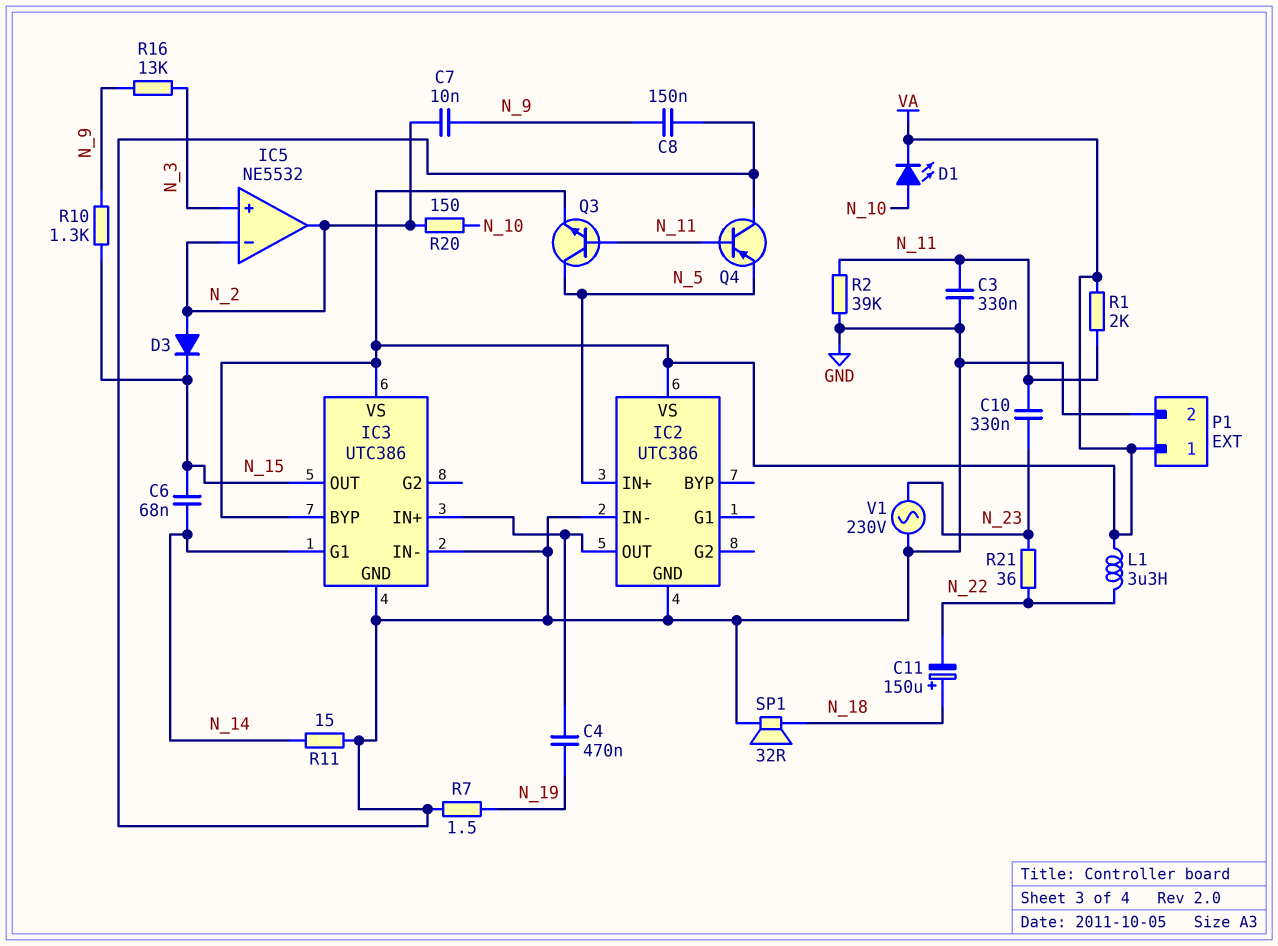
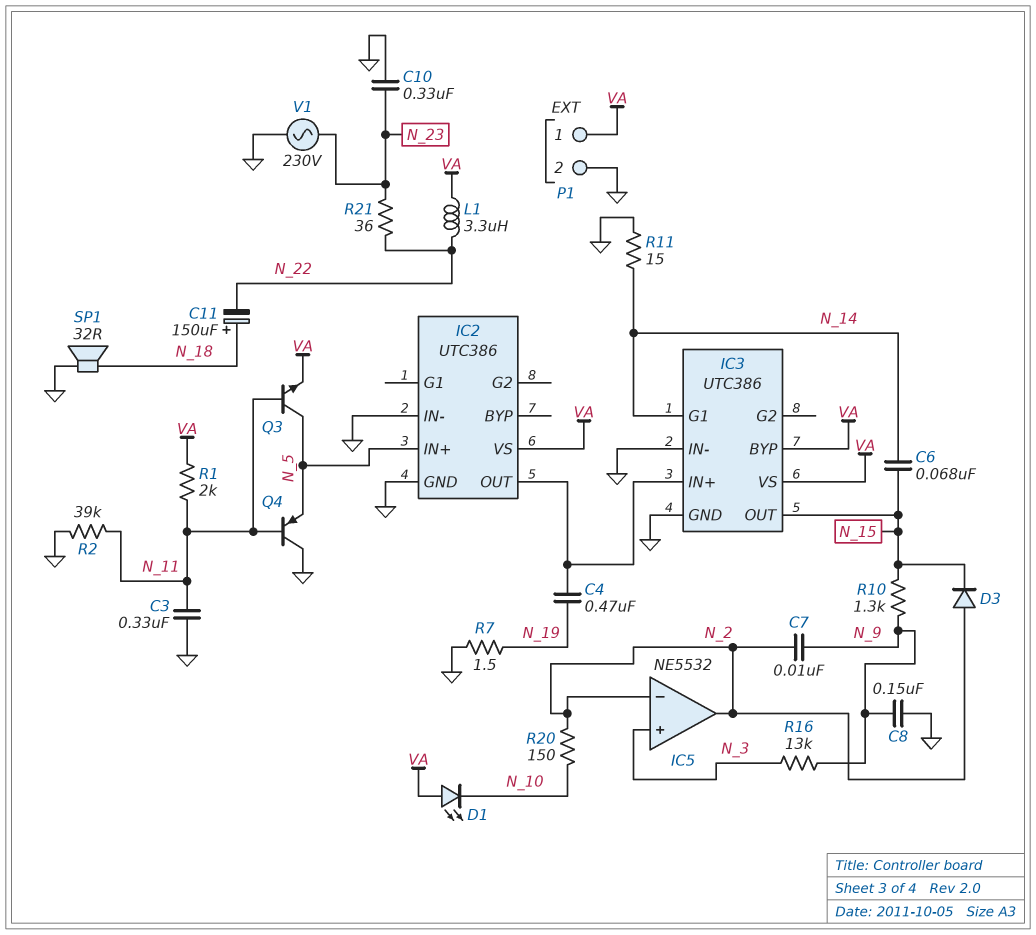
C10: 330nF (N_11, N_23) -> 330nF (GND, N_23)
D1: LED (A N_10, K VA) -> LED (A VA, K N_10)

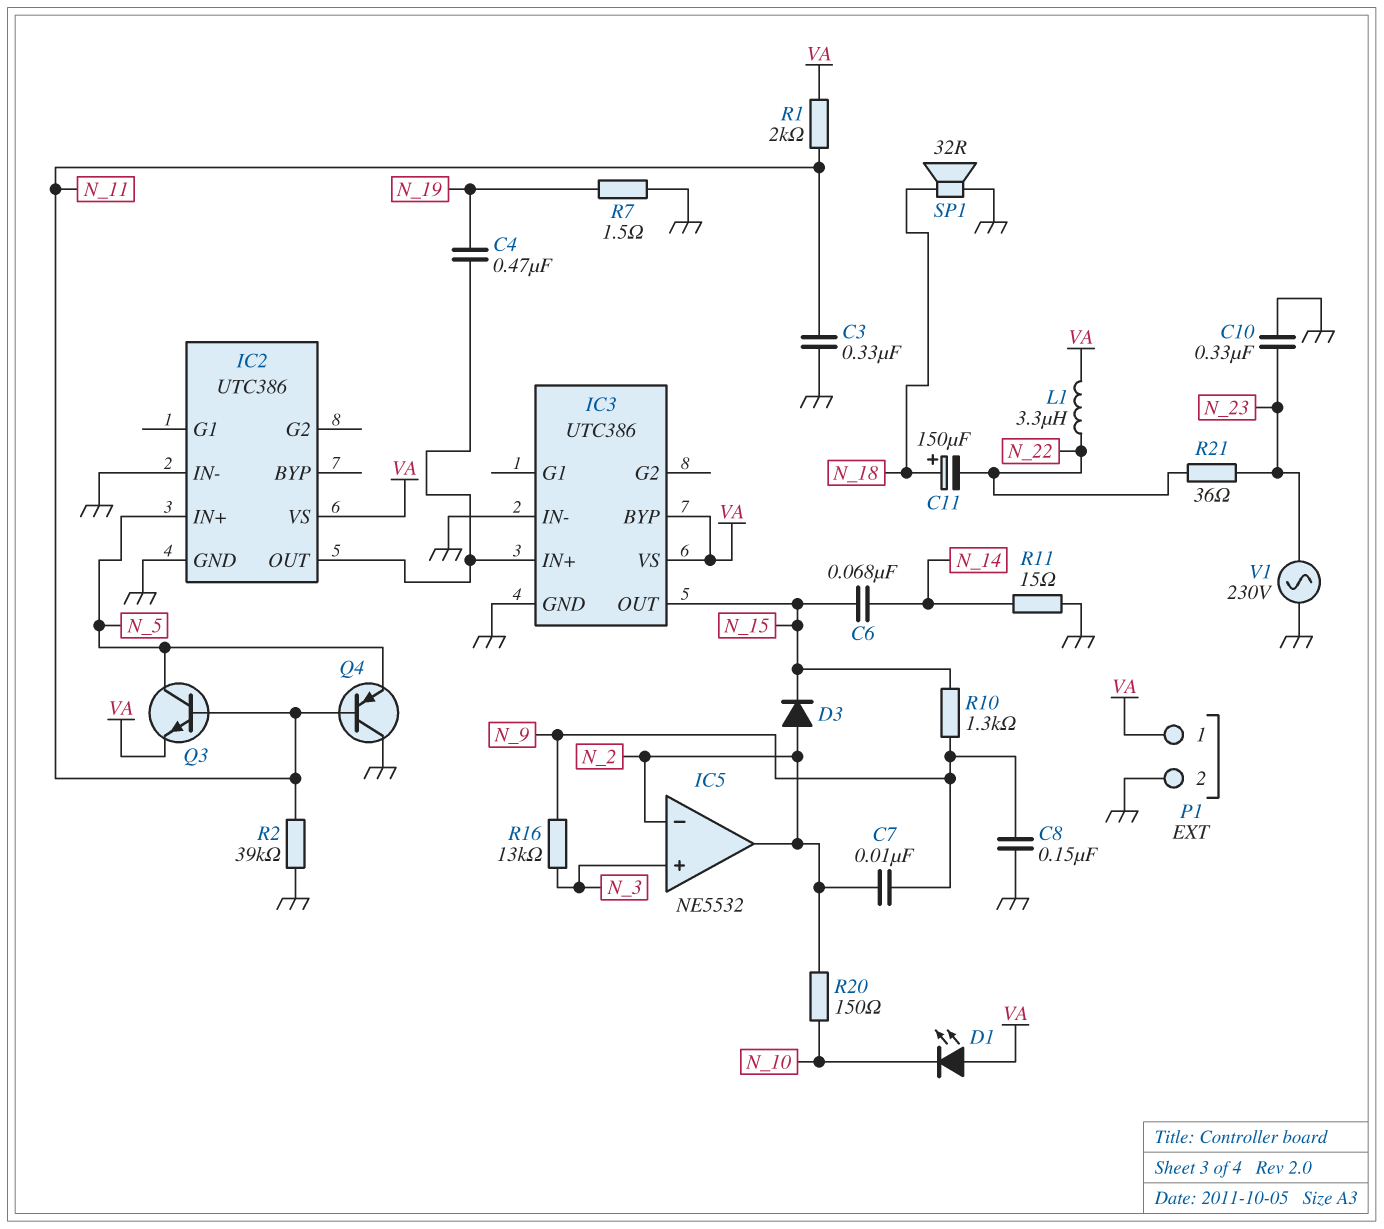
IC3 pin G1: N_14 -> none

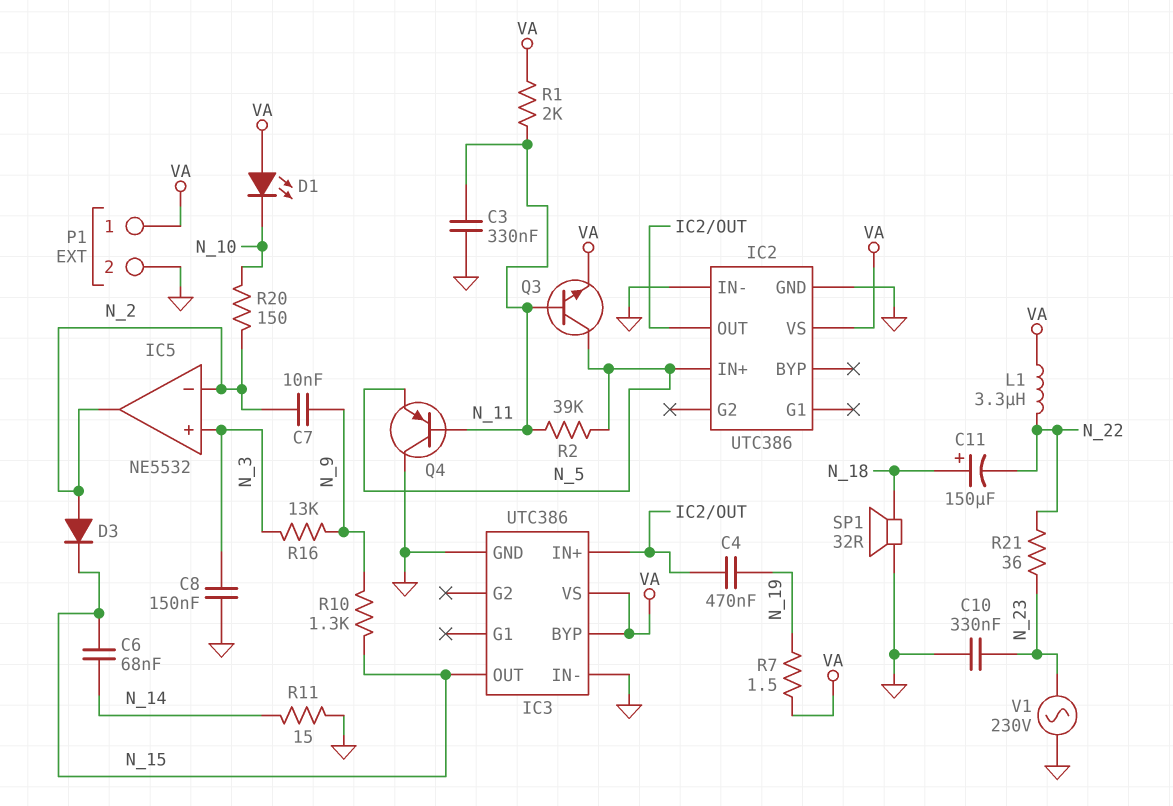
C8: 150nF (GND, N_9) -> 150nF (GND, N_3)
R2: 39k (GND, N_11) -> 39k (N_5, N_11)
R7: 1.5 (GND, N_19) -> 1.5 (N_19, VA)

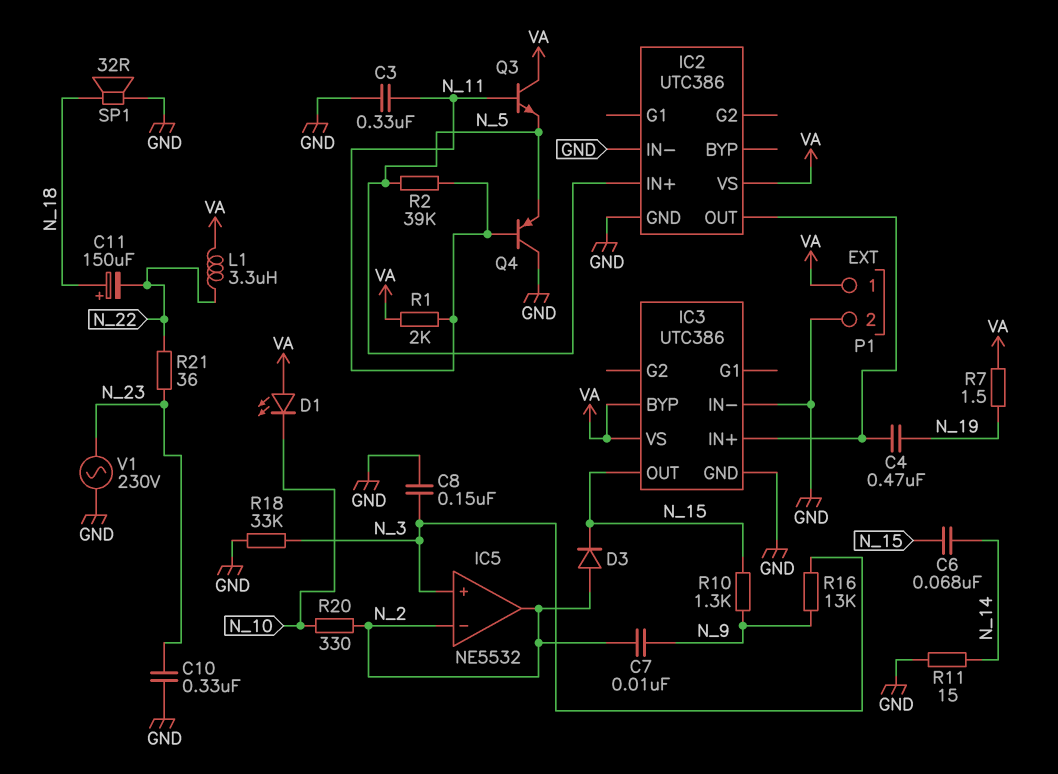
Q3: NPN (B N_11, C N_5, E VA) -> NPN (B N_11, C VA, E N_5)
R18: none -> 33k (GND, N_3)
R20: 150 (N_2, N_10) -> 330 (N_2, N_10)

